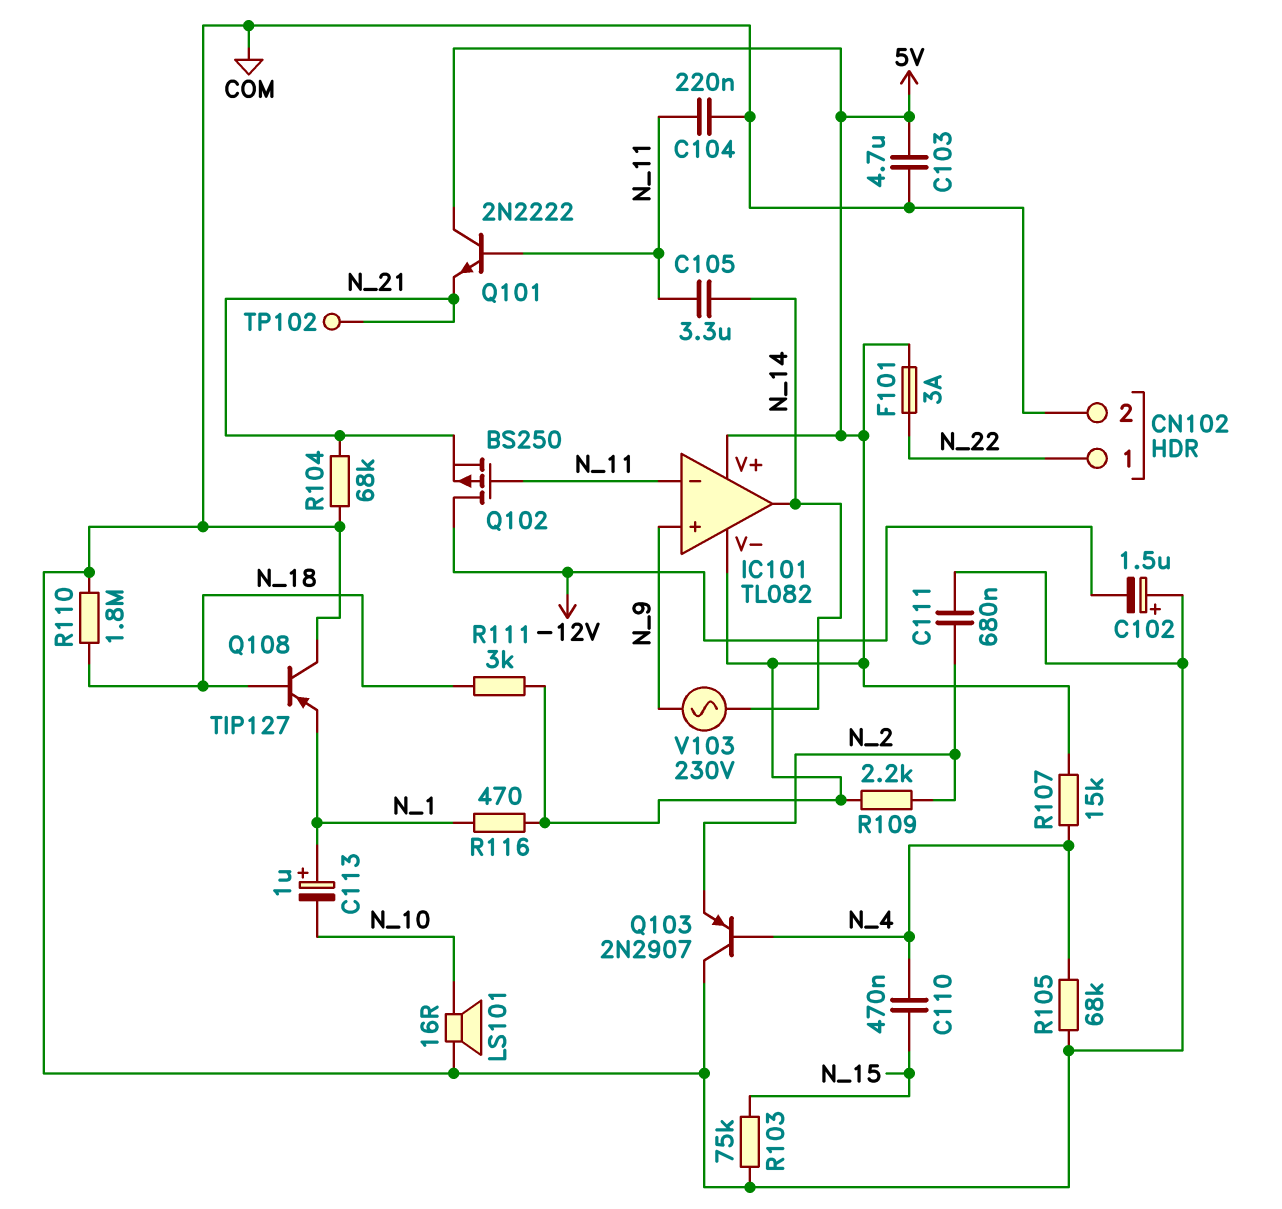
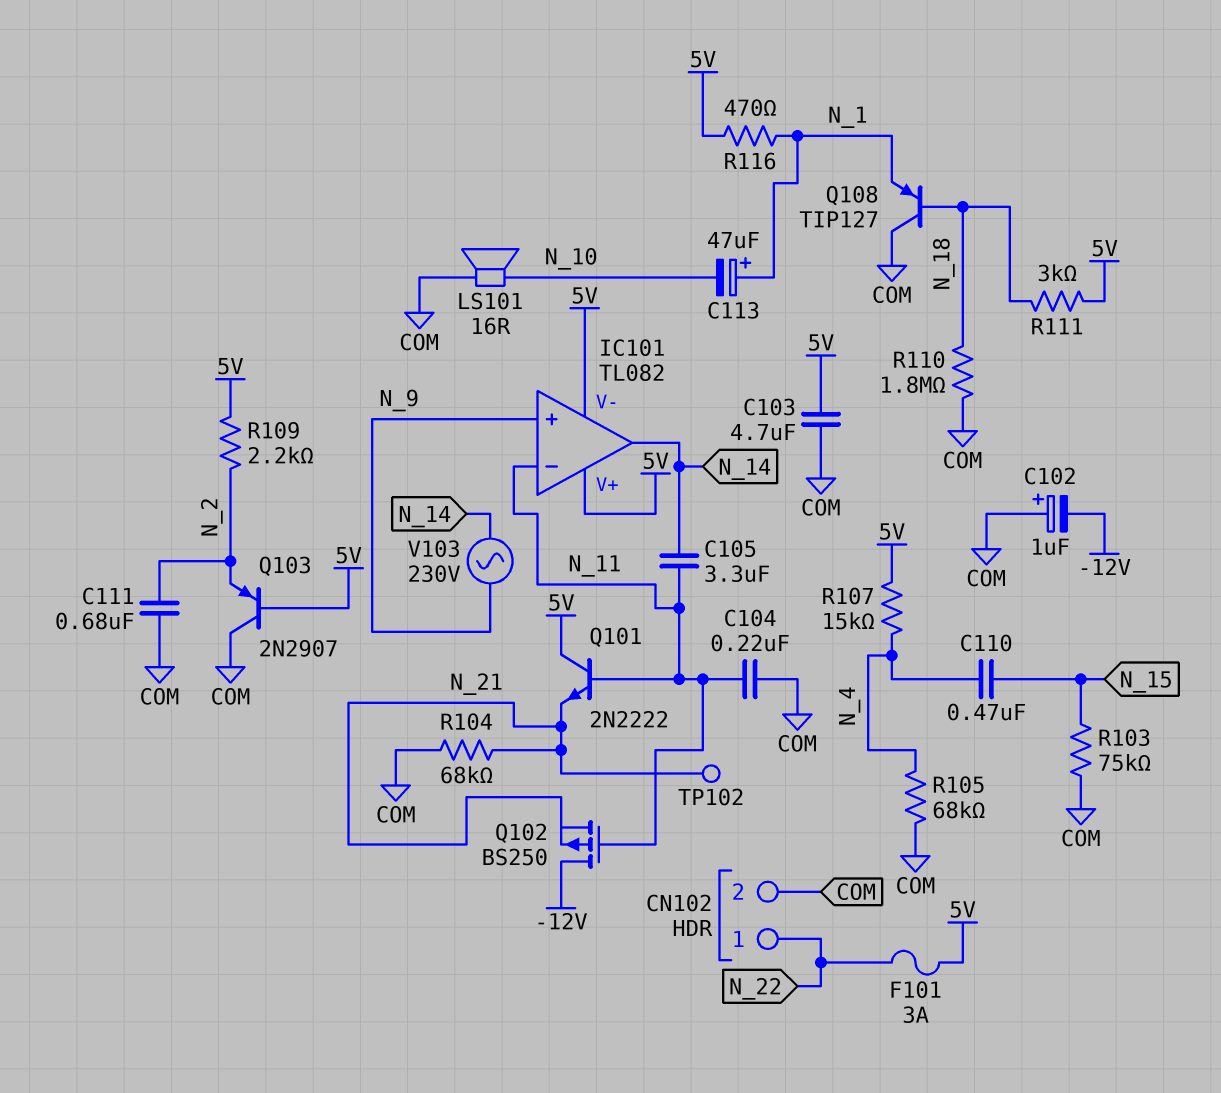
C102: 1.5uF (plus COM, minus -12V) -> 1uF (plus COM, minus -12V)
C113: 1uF (plus N_1, minus N_10) -> 47uF (plus N_1, minus N_10)
Q103: PNP 2N2907 (B N_4, C COM, E N_2) -> PNP 2N2907 (B 5V, C COM, E N_2)

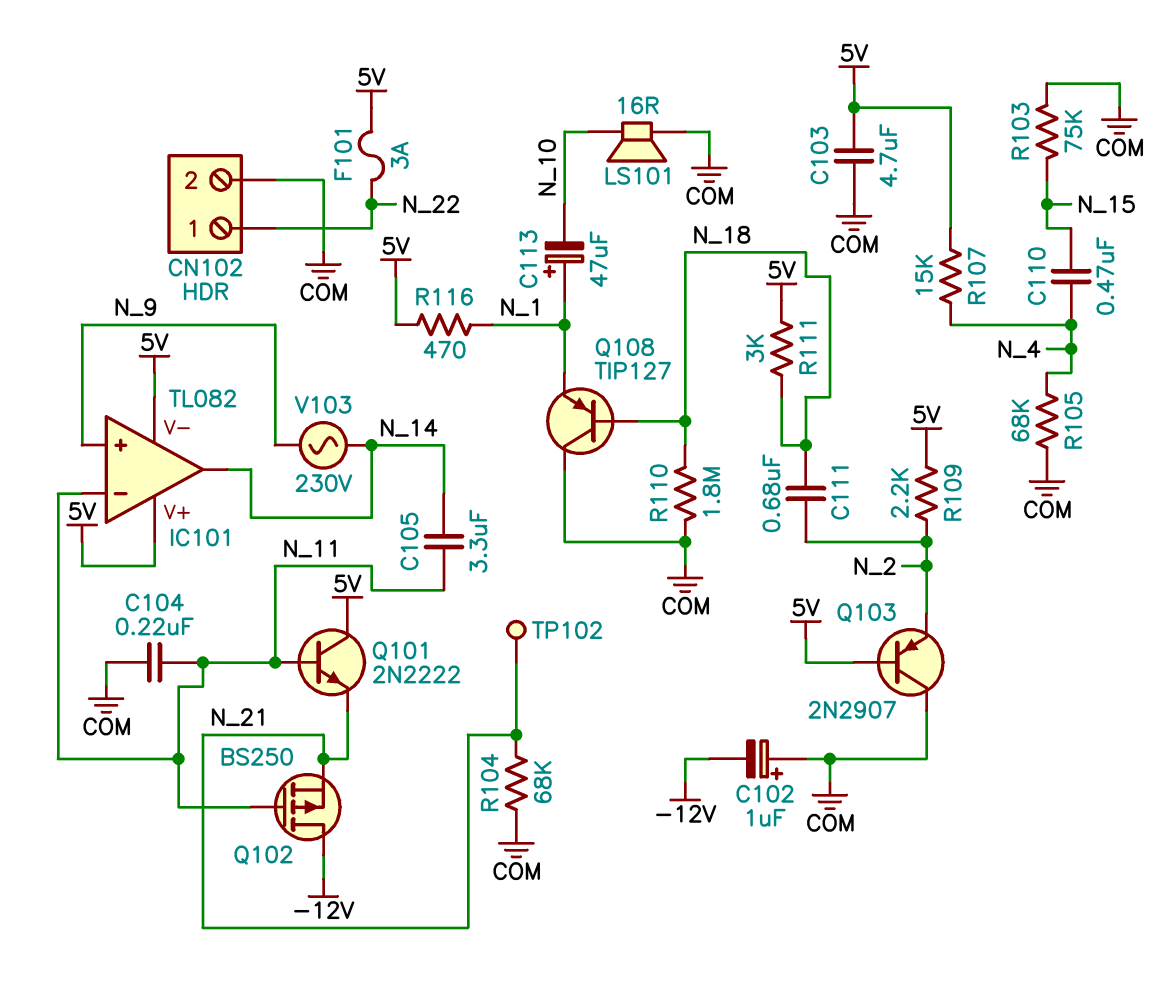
C111: 680nF (COM, N_2) -> 680nF (N_2, N_18)

